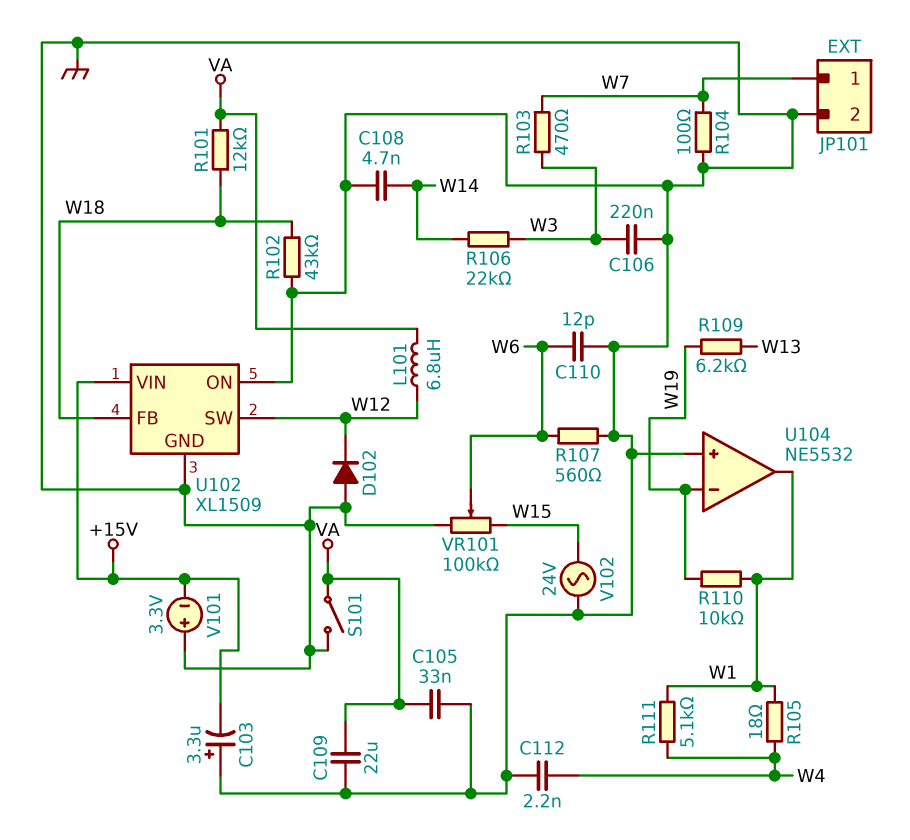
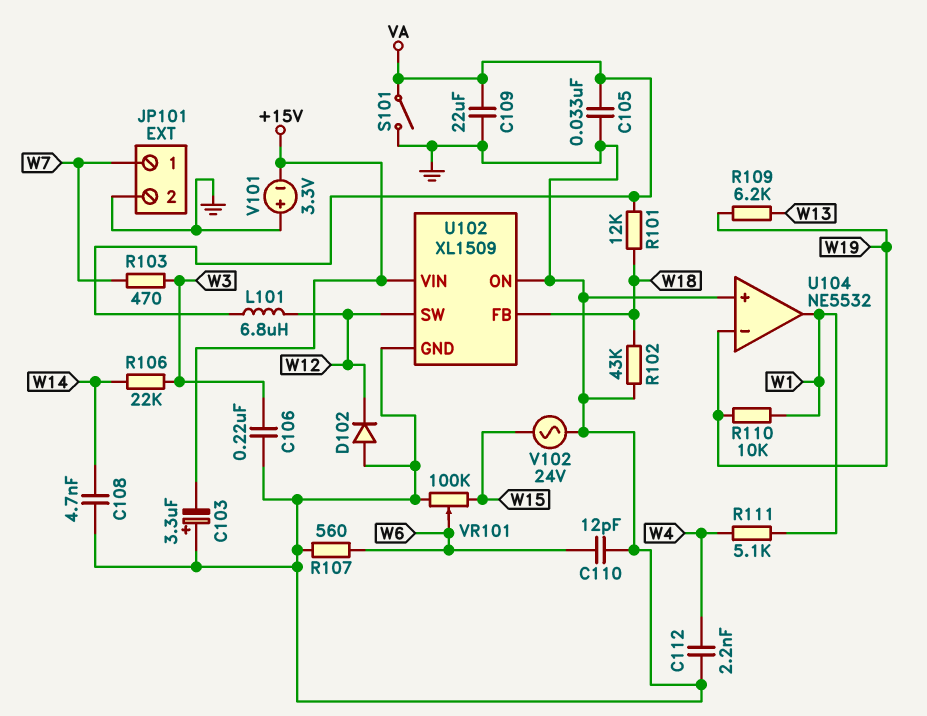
R104: 100 (GND, W7) -> none
R105: 18 (W1, W4) -> none

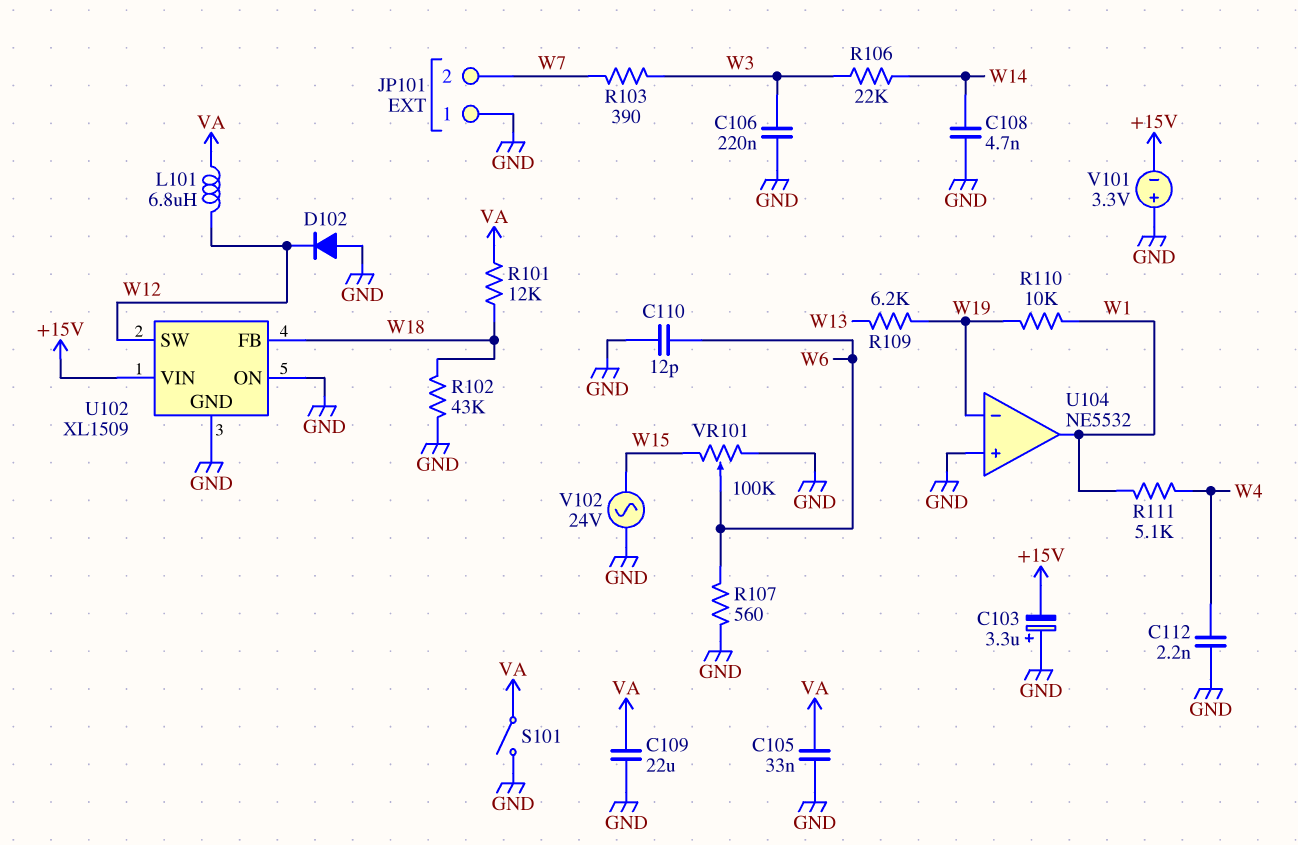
JP101 pin 1: W7 -> GND
JP101 pin 2: GND -> W7
R103: 470 (W3, W7) -> 390 (W3, W7)

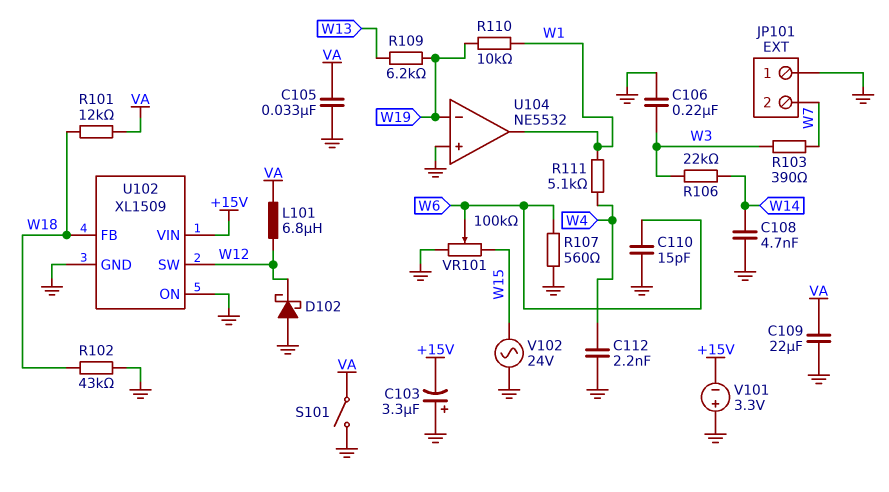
C110: 12pF (GND, W6) -> 15pF (GND, W6)
D102: diode (A GND, K W12) -> schottky (A GND, K W12)

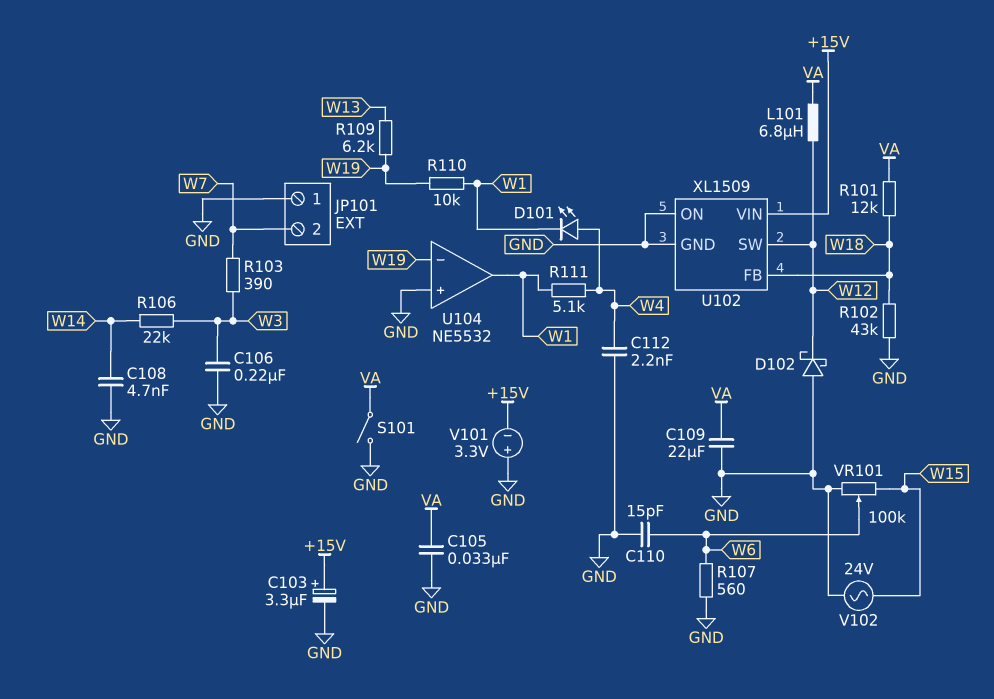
C103: 3.3uF (plus GND, minus +15V) -> 3.3uF (plus +15V, minus GND)
D101: none -> LED (A W4, K W1)

